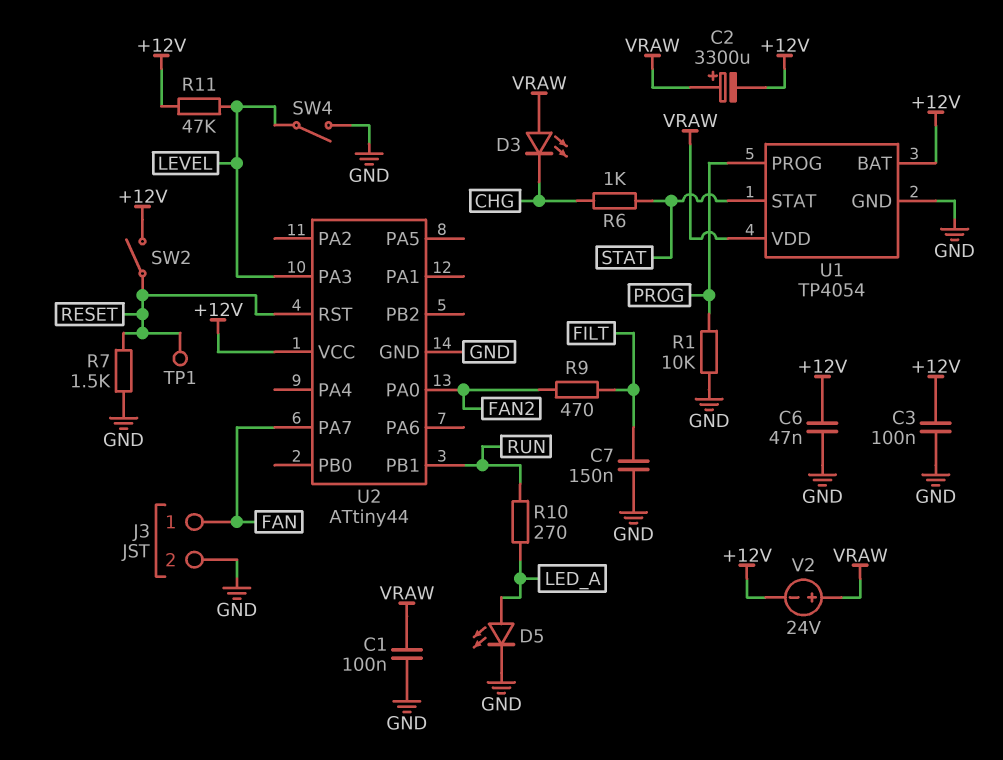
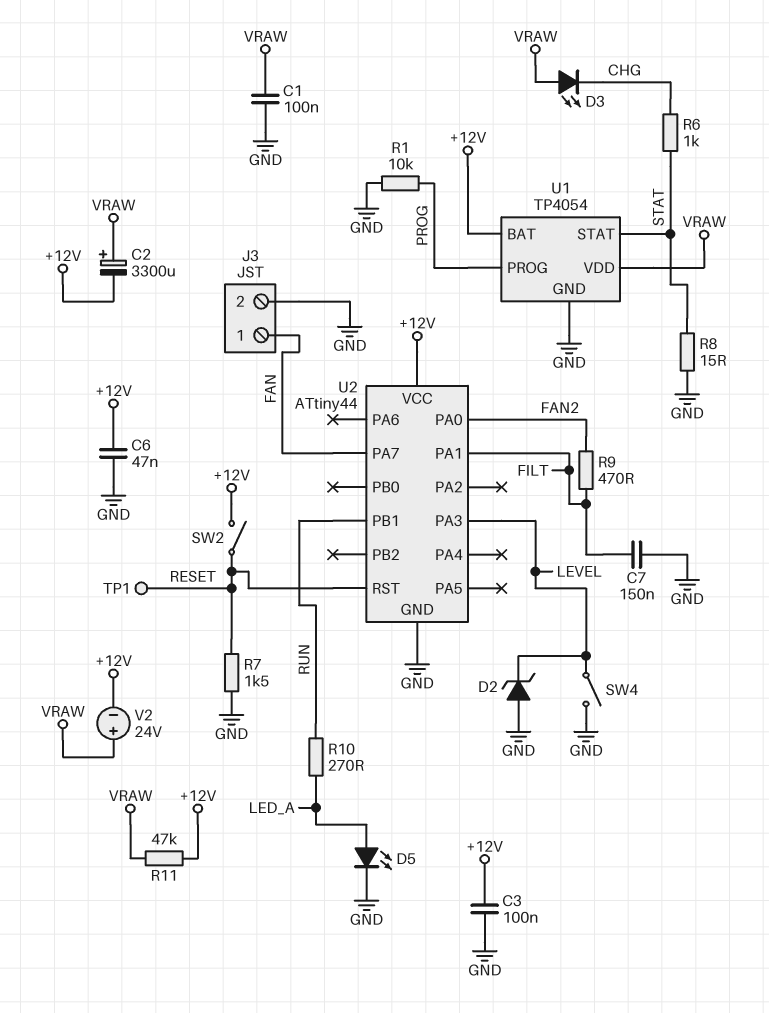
D2: none -> zener (A GND, K LEVEL)
R8: none -> 15 (GND, STAT)
R11: 47k (+12V, LEVEL) -> 47k (+12V, VRAW)
U2 pin PA1: none -> FILT

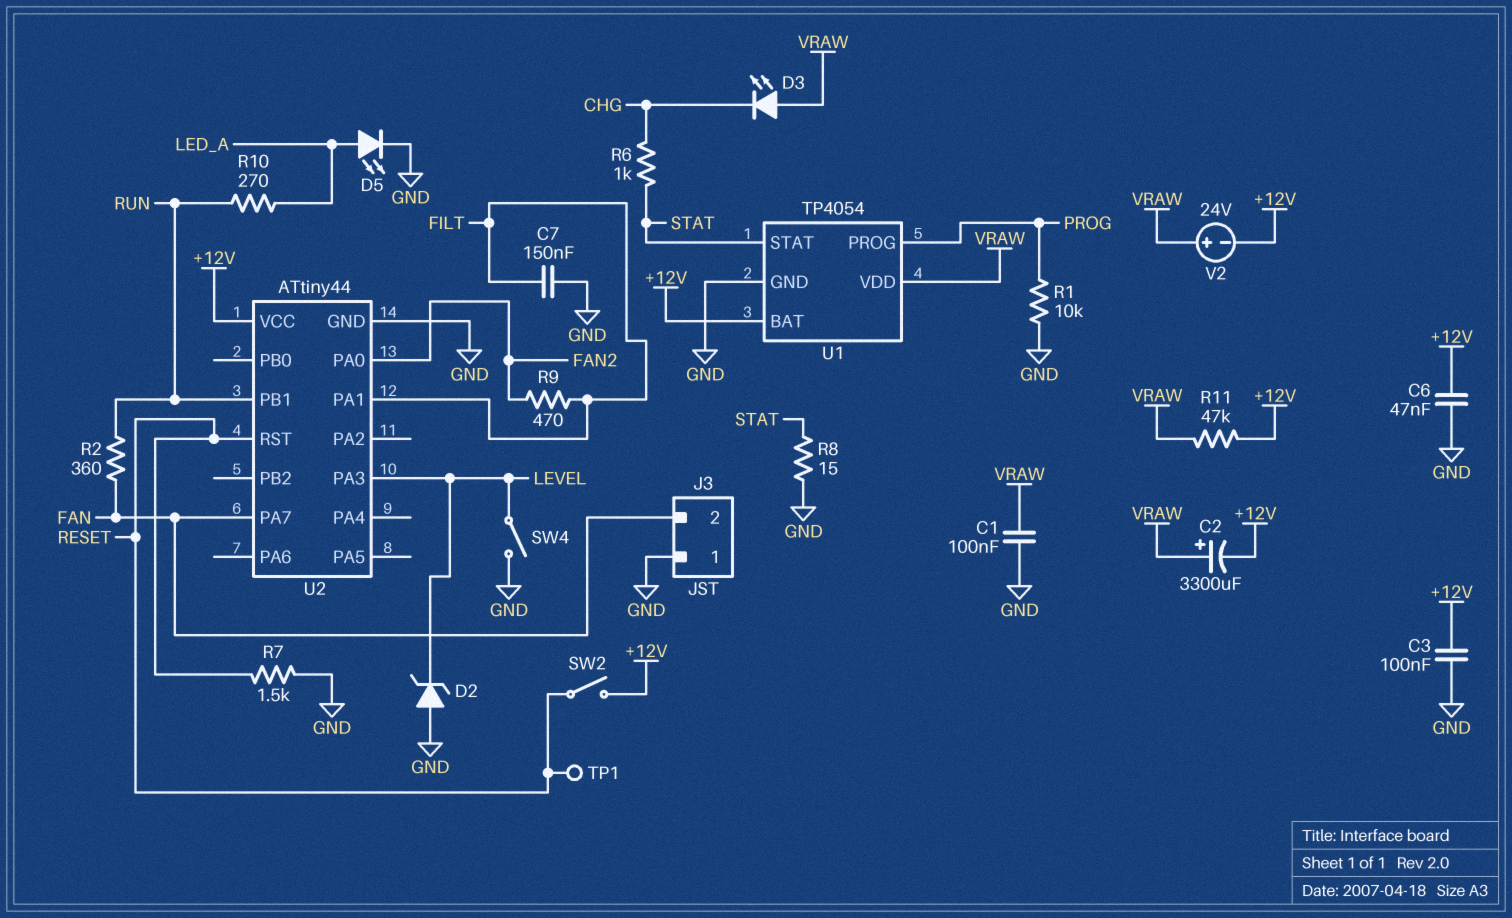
J3 pin 1: FAN -> GND
J3 pin 2: GND -> FAN
R2: none -> 360 (FAN, RUN)

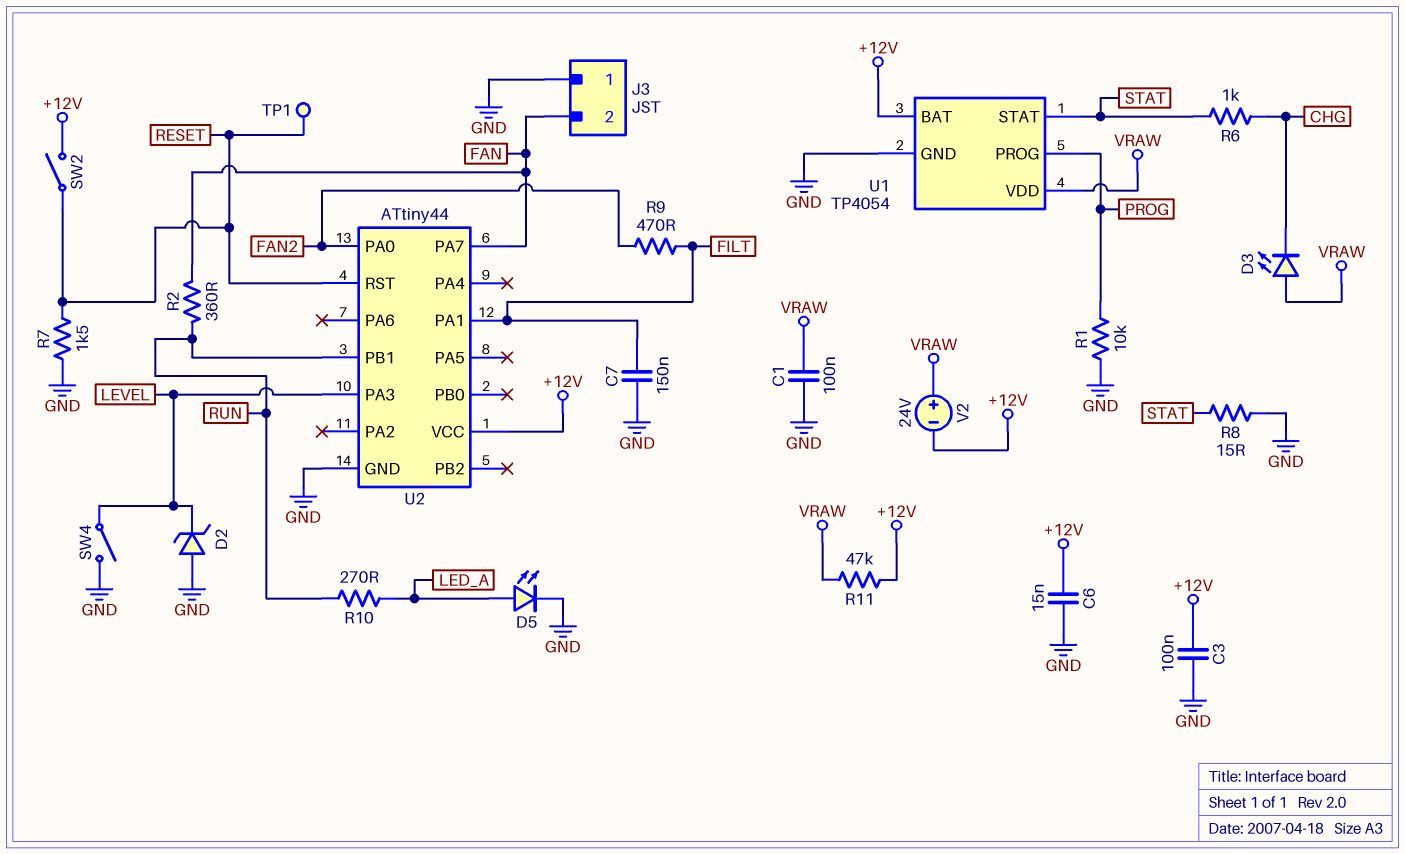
C2: 3300uF (plus VRAW, minus +12V) -> none
C6: 47nF (+12V, GND) -> 15nF (+12V, GND)

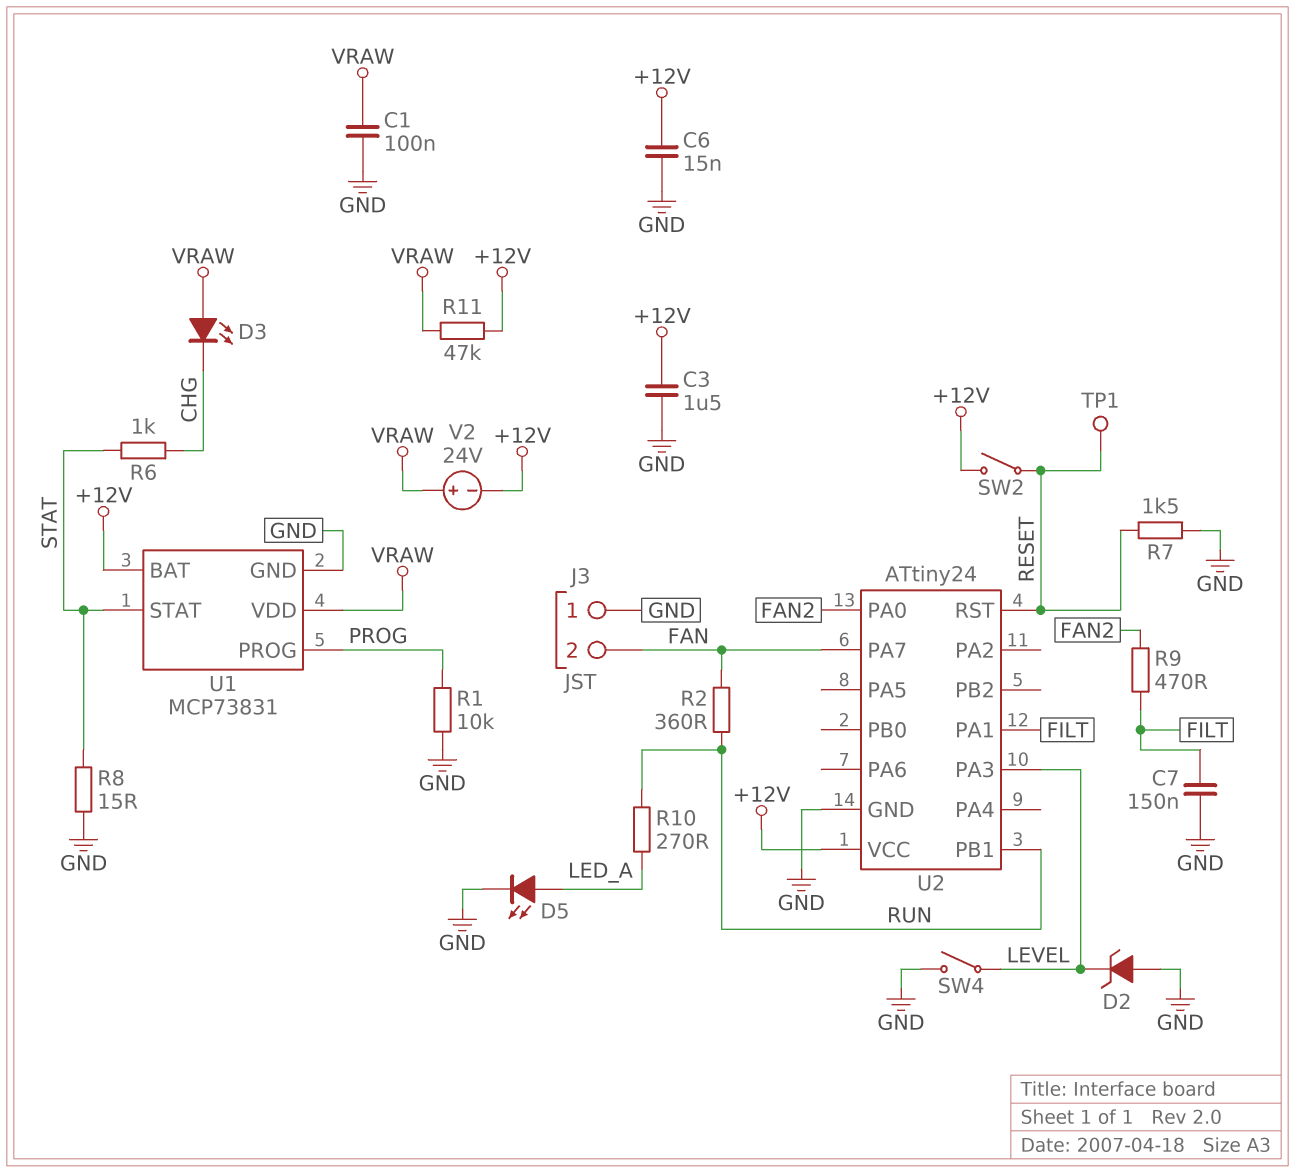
C3: 100nF (+12V, GND) -> 1.5uF (+12V, GND)
U1: TP4054 -> MCP73831
U2: ATtiny44 -> ATtiny24

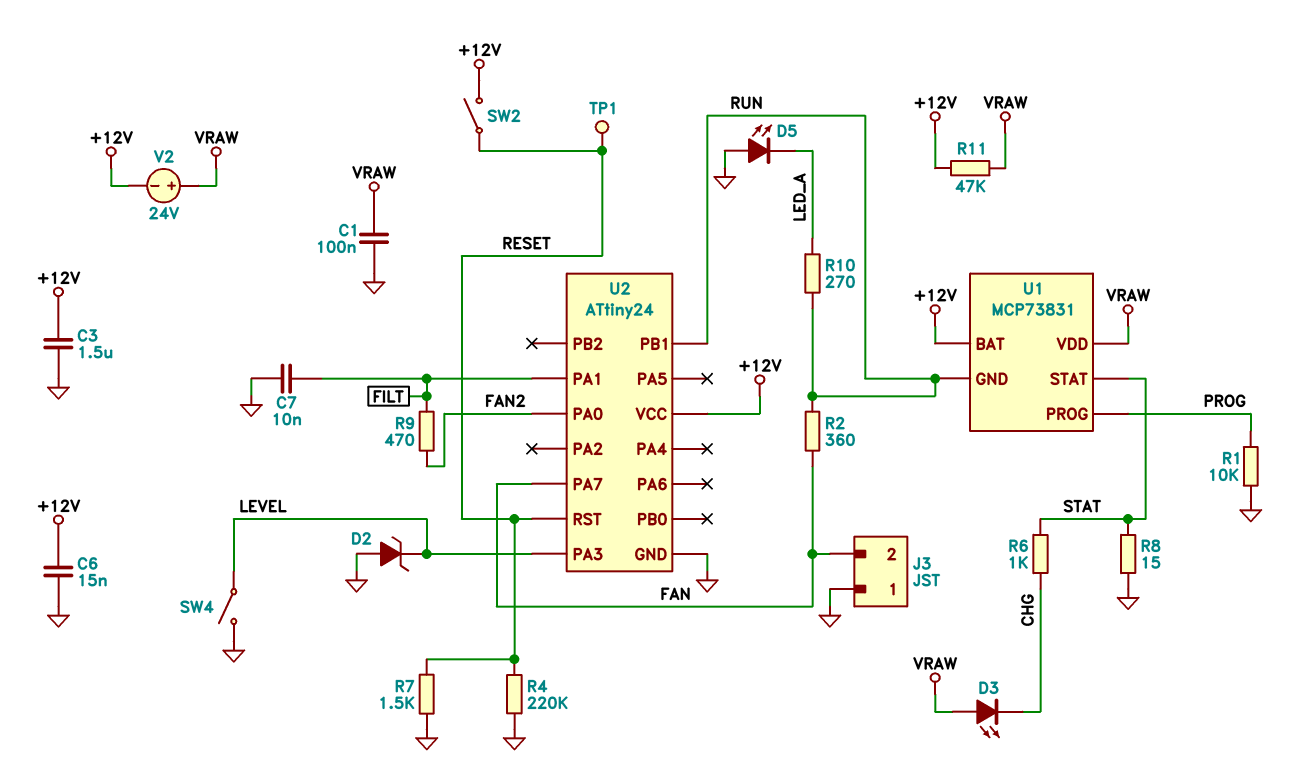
C7: 150nF (FILT, GND) -> 10nF (FILT, GND)
D5: LED (A LED_A, K GND) -> LED (A GND, K LED_A)
R4: none -> 220k (GND, RESET)
U1 pin GND: GND -> RUN

